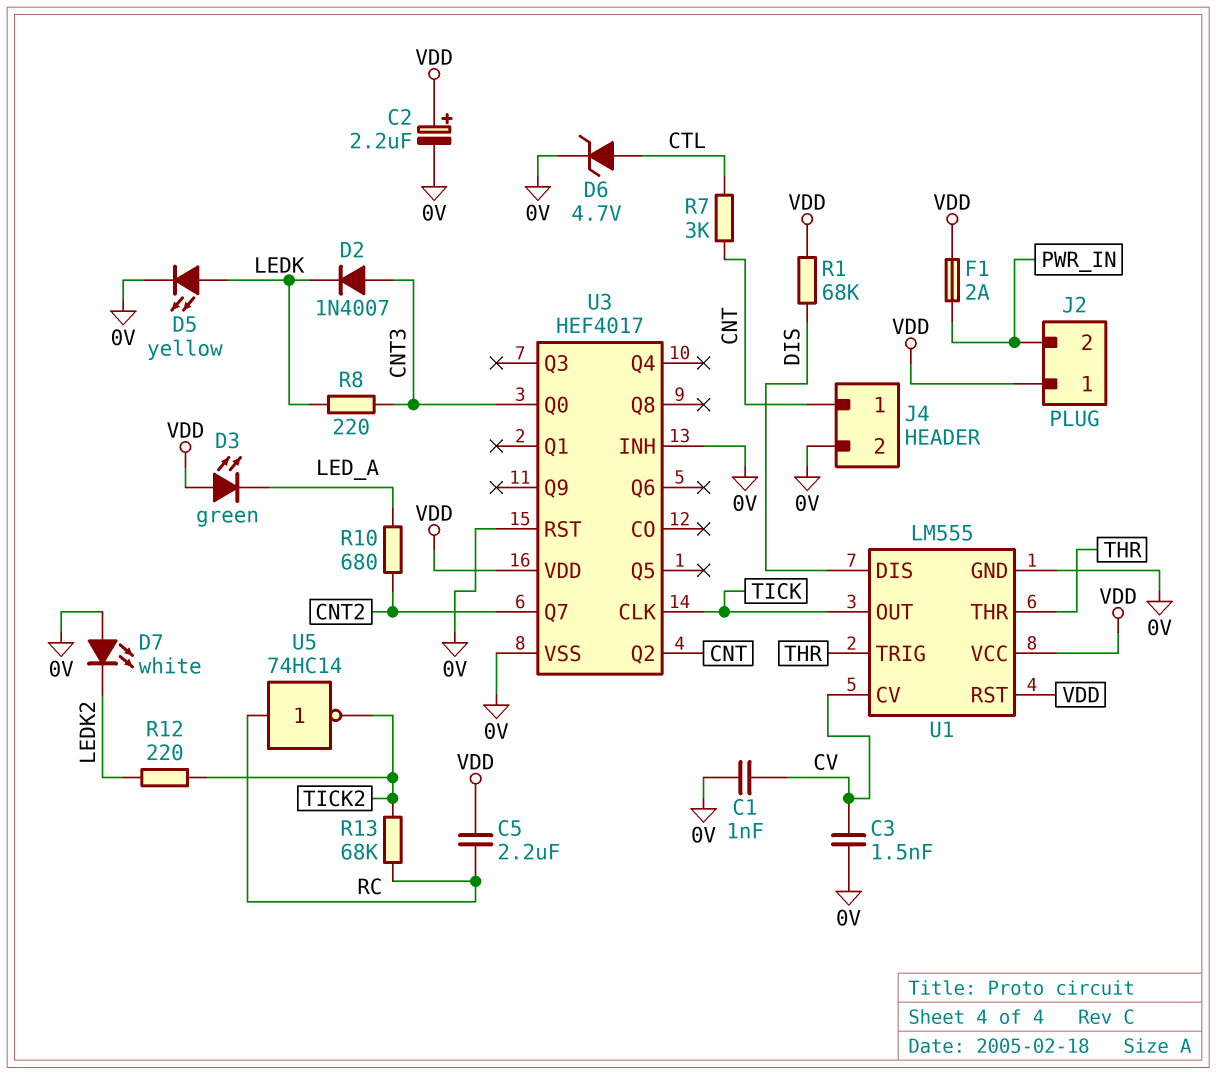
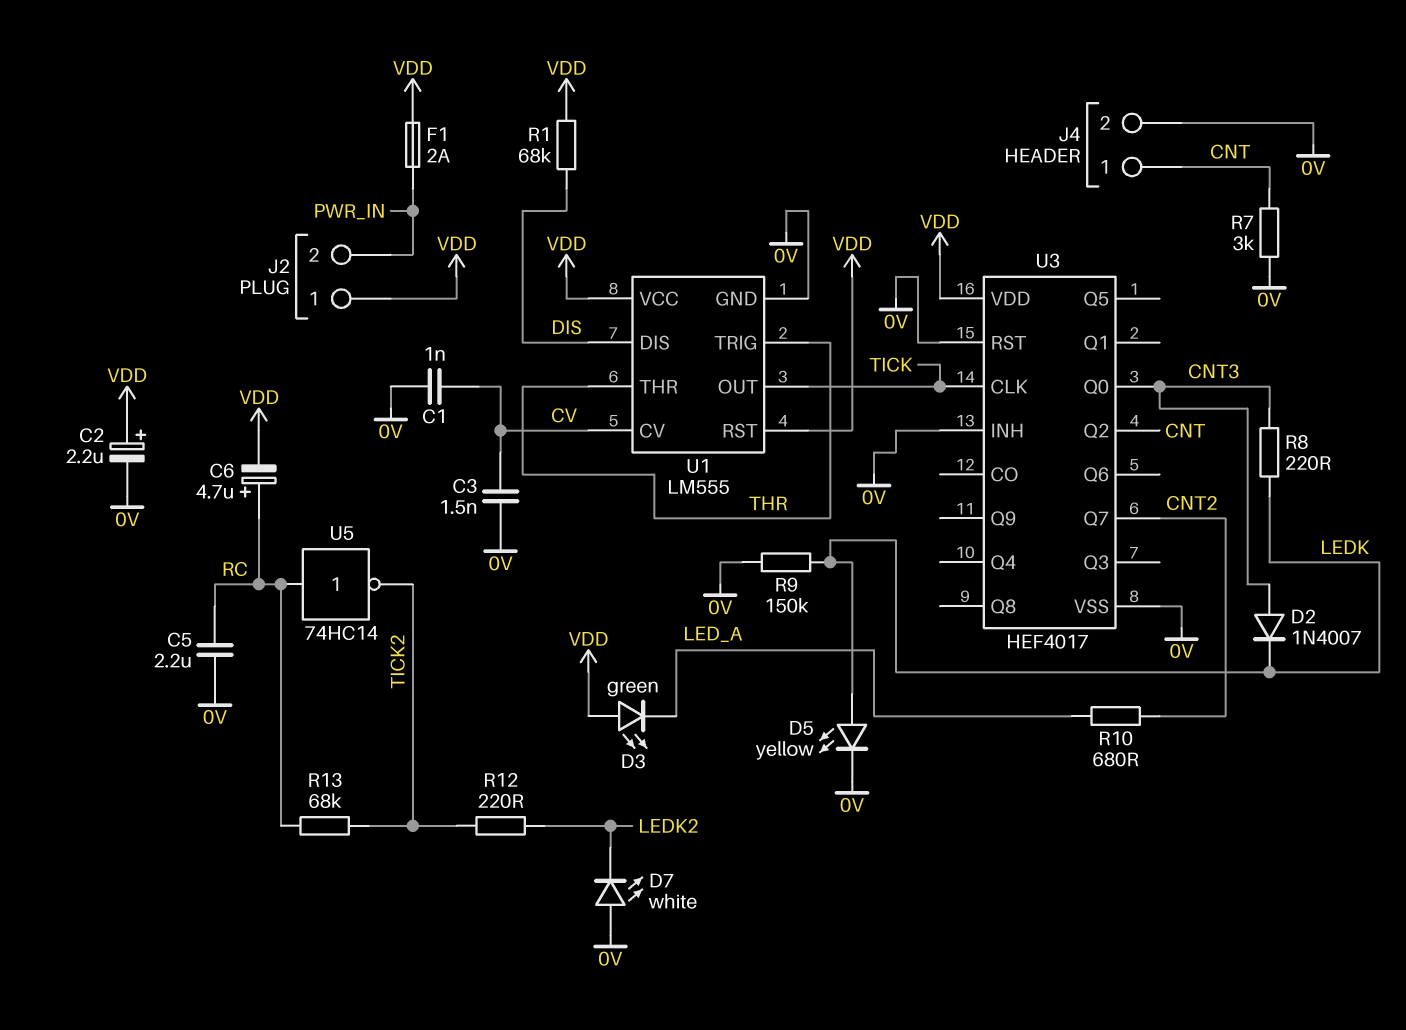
C5: 2.2uF (RC, VDD) -> 2.2uF (0V, RC)
C6: none -> 4.7uF (plus RC, minus VDD)
D6: zener 4.7V (A CTL, K 0V) -> none
R7: 3k (CNT, CTL) -> 3k (0V, CNT)
R9: none -> 150k (0V, LEDK)

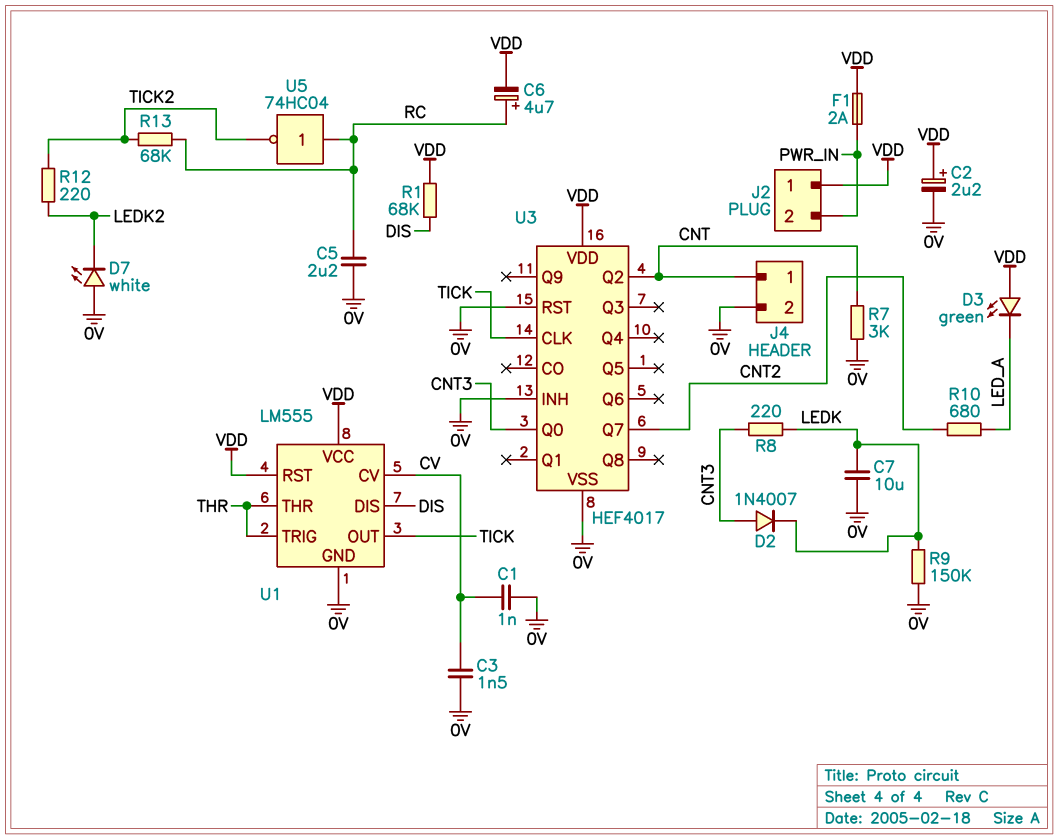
C7: none -> 10uF (0V, LEDK)
D5: LED yellow (A LEDK, K 0V) -> none
U5: NOT 74HC14 (in RC, out TICK2) -> NOT 74HC04 (in RC, out TICK2)

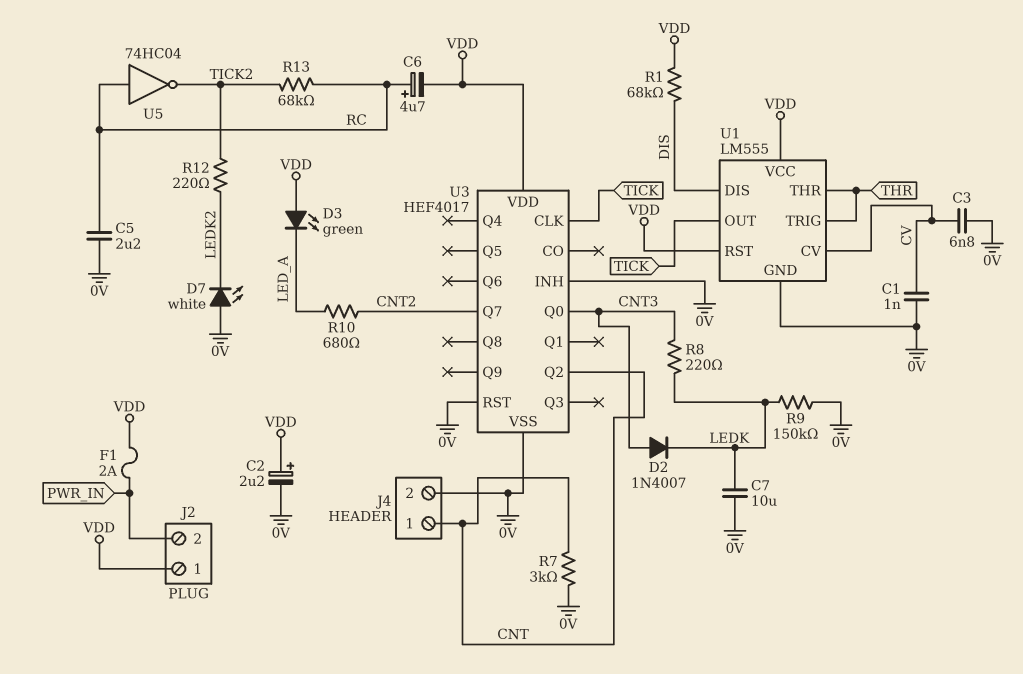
C3: 1.5nF (0V, CV) -> 6.8nF (0V, CV)

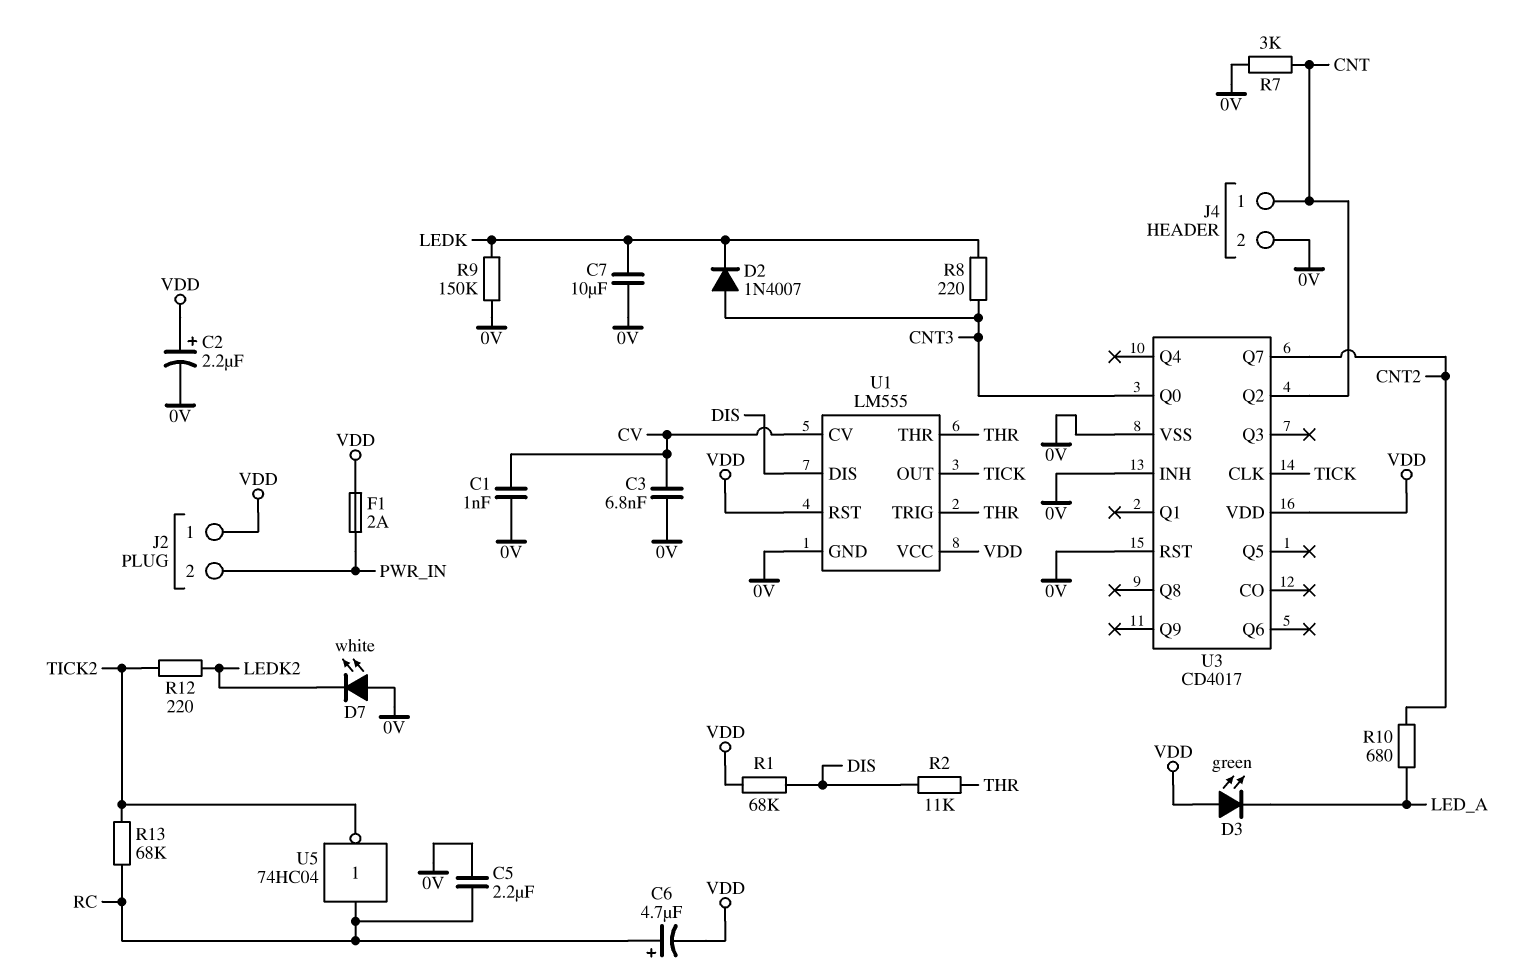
R2: none -> 11k (DIS, THR)
U3: HEF4017 -> CD4017

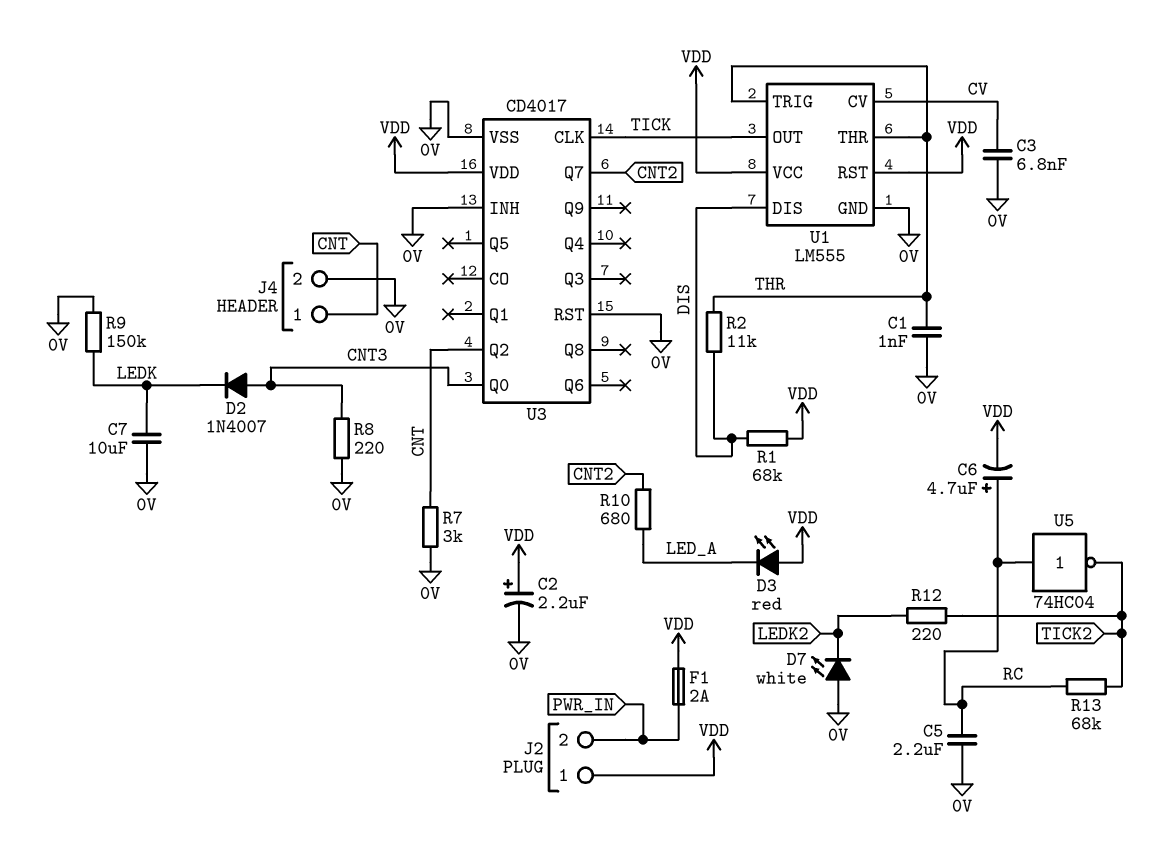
C1: 1nF (0V, CV) -> 1nF (0V, THR)
D3: LED green (A VDD, K LED_A) -> LED red (A VDD, K LED_A)
R8: 220 (CNT3, LEDK) -> 220 (0V, CNT3)

